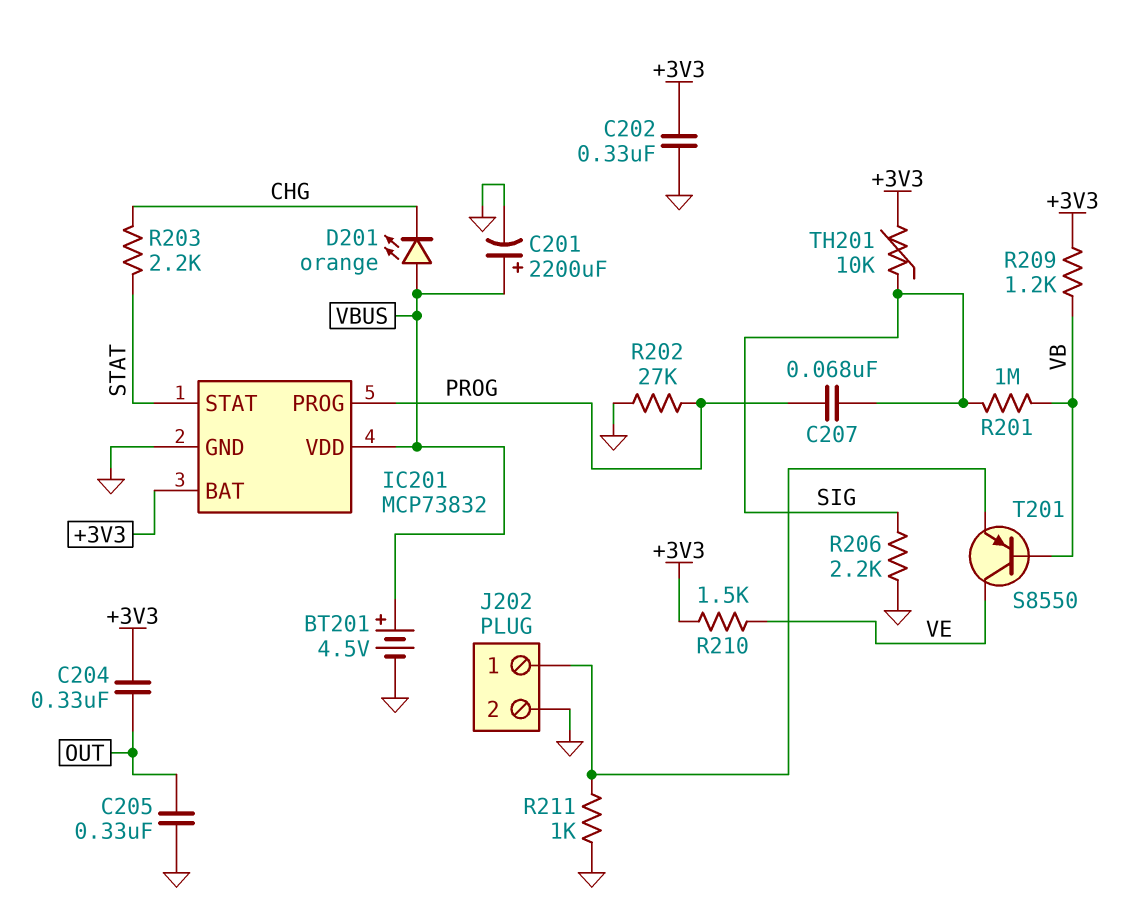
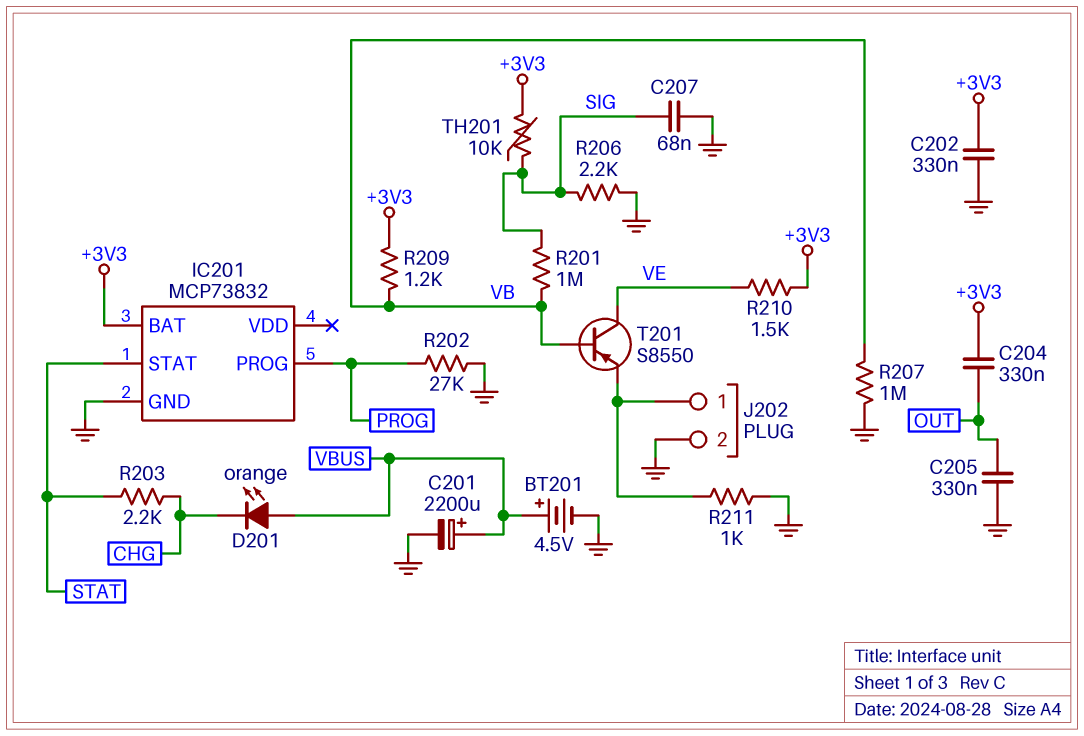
C207: 68nF (PROG, SIG) -> 68nF (GND, SIG)
IC201 pin VDD: VBUS -> none
R207: none -> 1M (GND, VB)

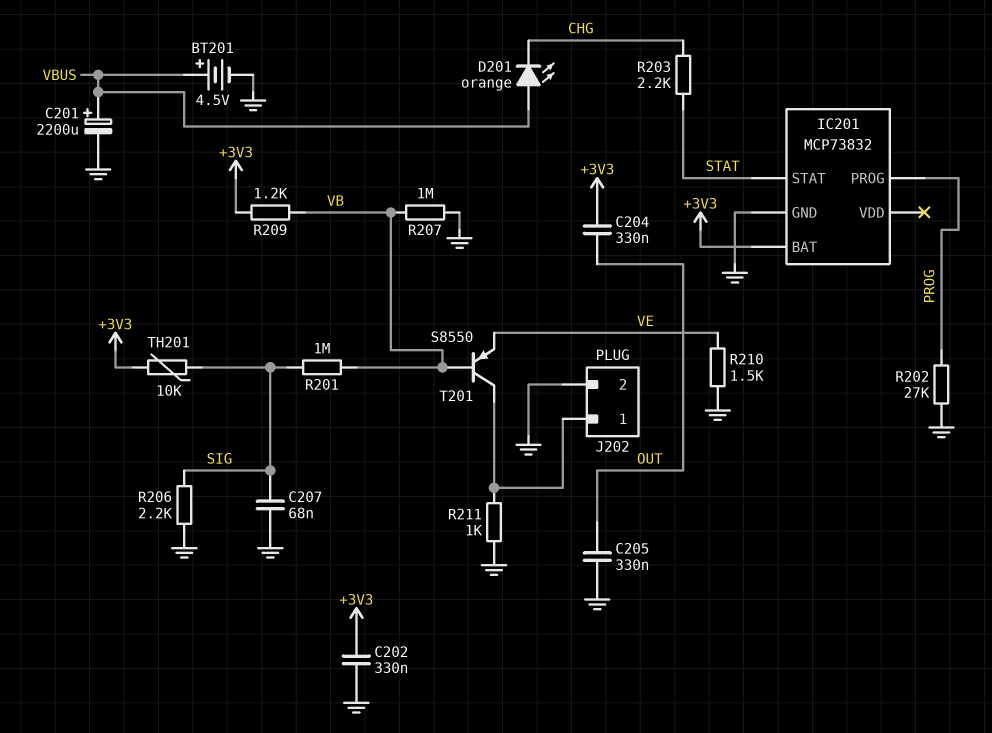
R210: 1.5k (+3V3, VE) -> 1.5k (GND, VE)
T201: PNP S8550 (B VB, C VE, E J202/1) -> PNP S8550 (B VB, C J202/1, E VE)

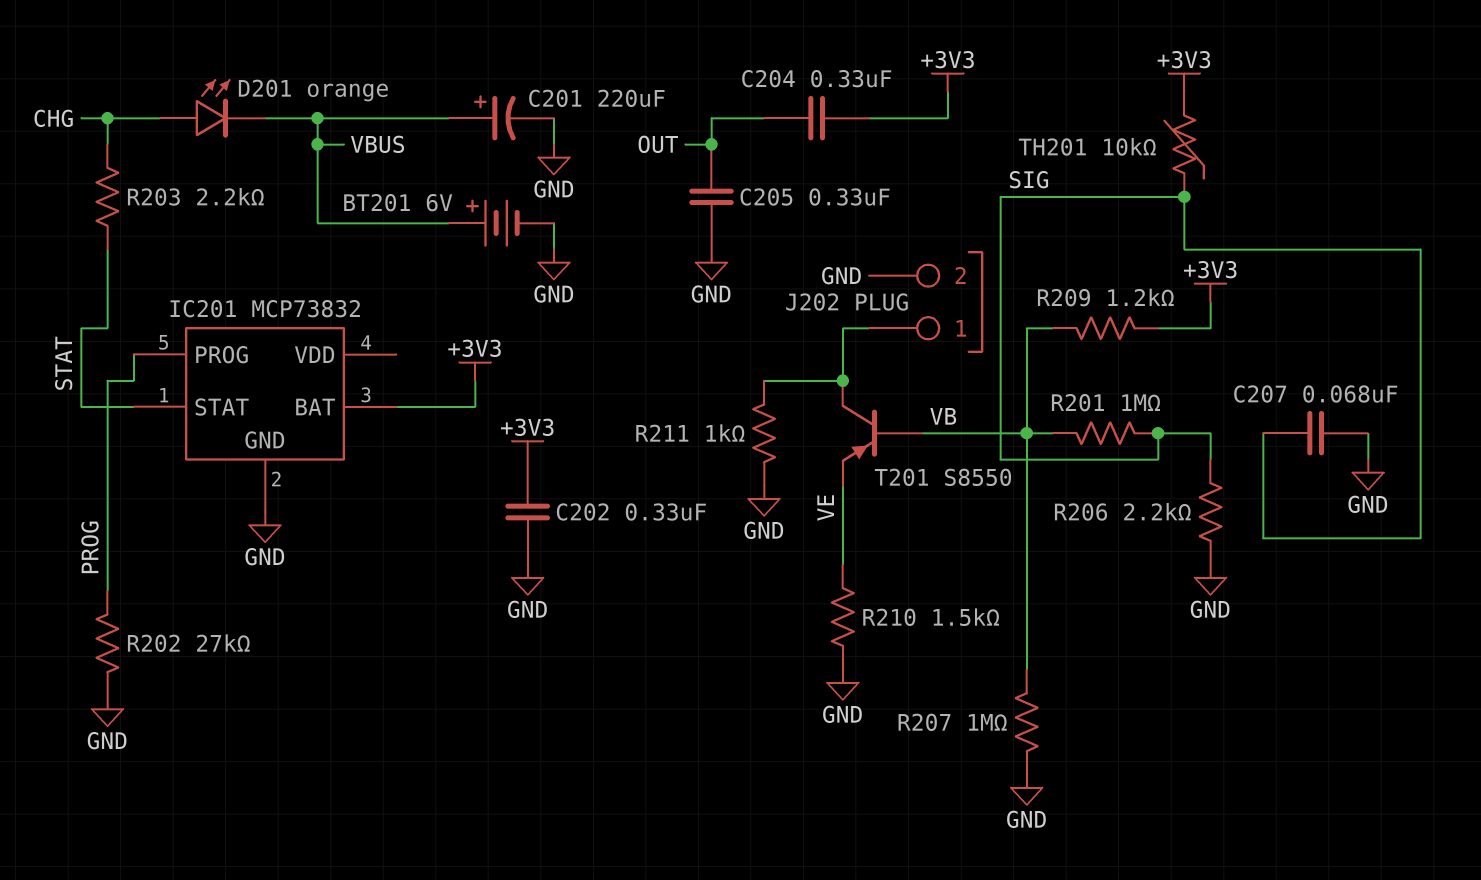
BT201: 4.5V (plus VBUS, minus GND) -> 6V (plus VBUS, minus GND)
C201: 2200uF (plus VBUS, minus GND) -> 220uF (plus VBUS, minus GND)
D201: LED orange (A VBUS, K CHG) -> LED orange (A CHG, K VBUS)

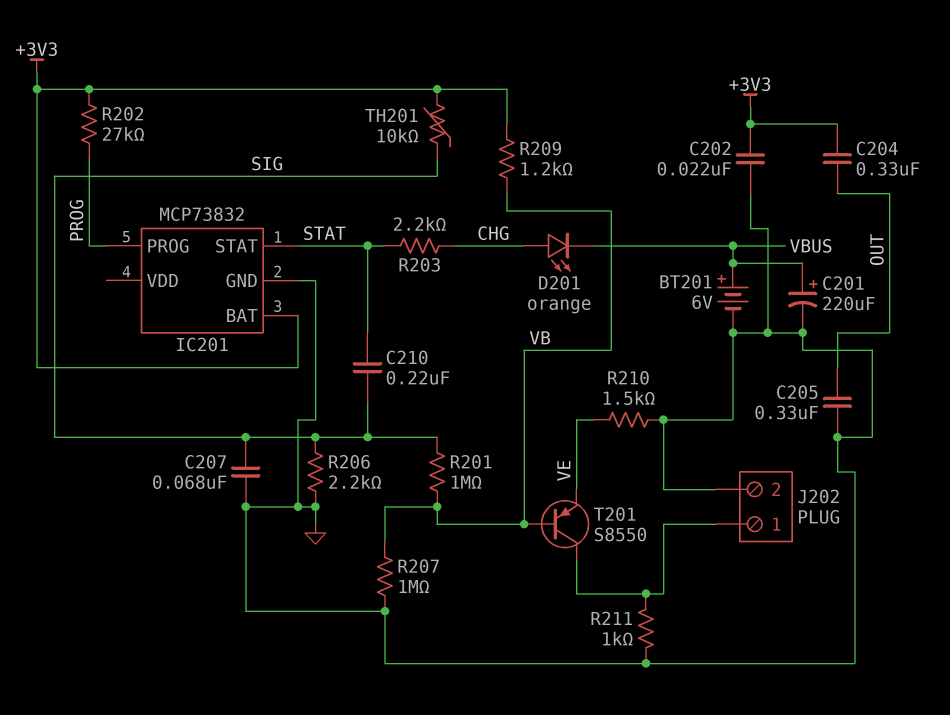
C202: 330nF (+3V3, GND) -> 22nF (+3V3, GND)
C210: none -> 220nF (SIG, STAT)
R202: 27k (GND, PROG) -> 27k (+3V3, PROG)

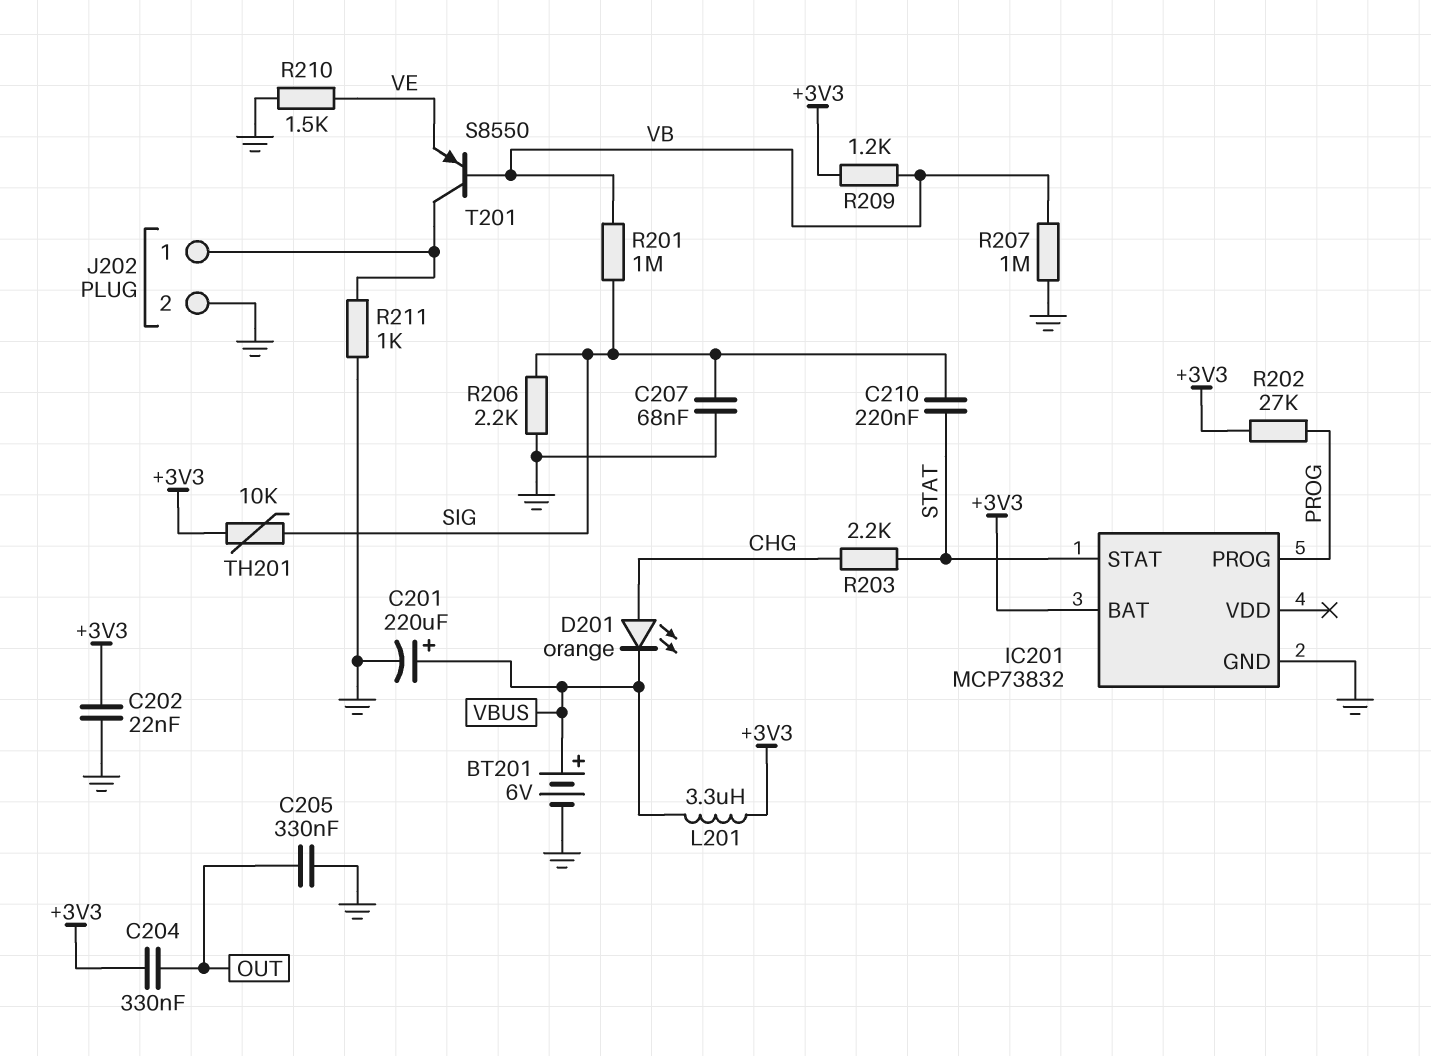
L201: none -> 3.3uH (+3V3, VBUS)

